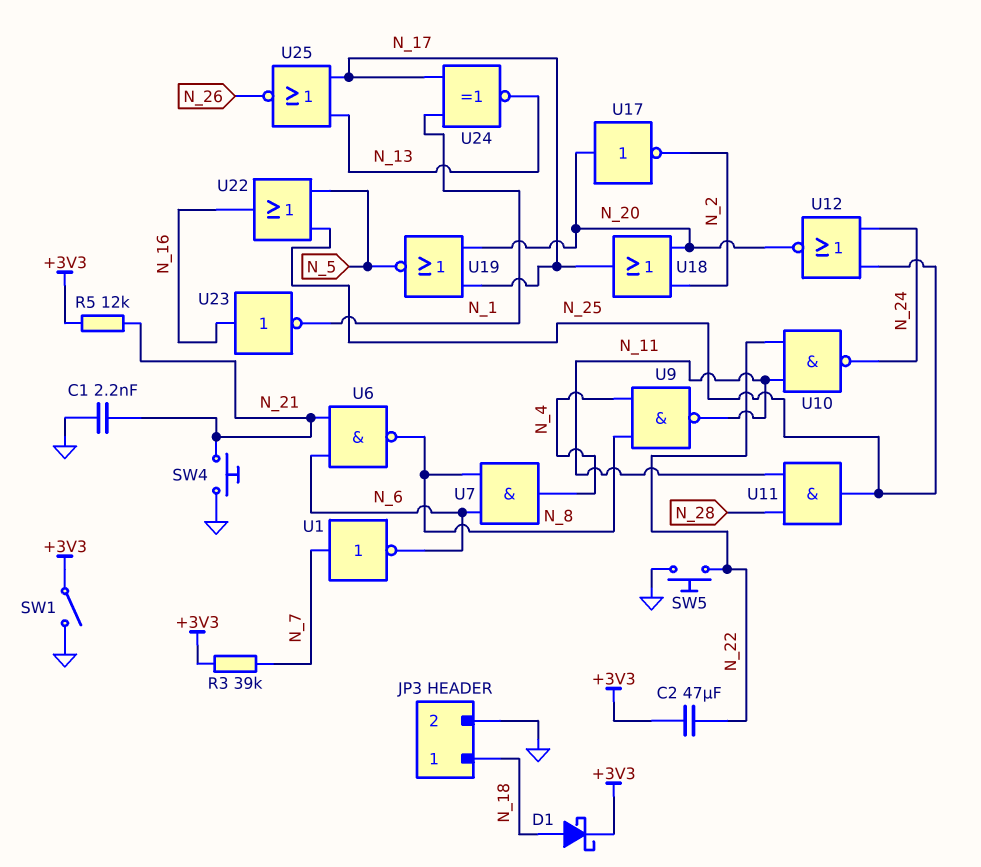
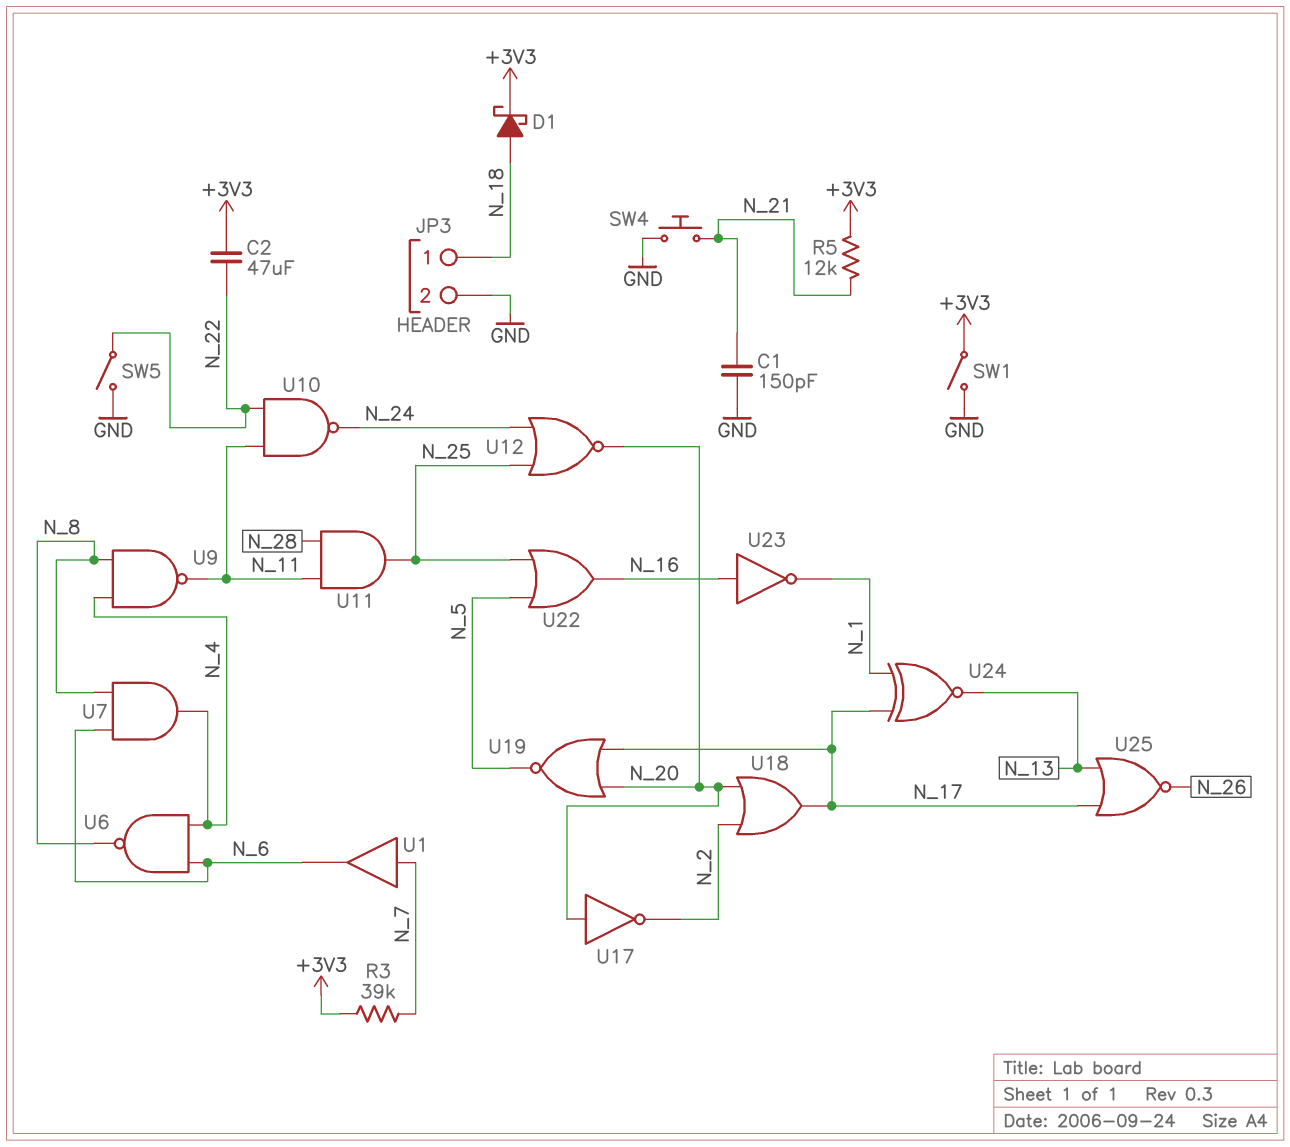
C1: 2.2nF (GND, N_21) -> 150pF (GND, N_21)
SW5: button (GND, N_22) -> switch (GND, N_22)
U1: NOT (in N_7, out N_6) -> buffer (in N_7, out N_6)
U6: NAND (in N_6, in N_21, out N_8) -> NAND (in N_4, in N_6, out N_8)

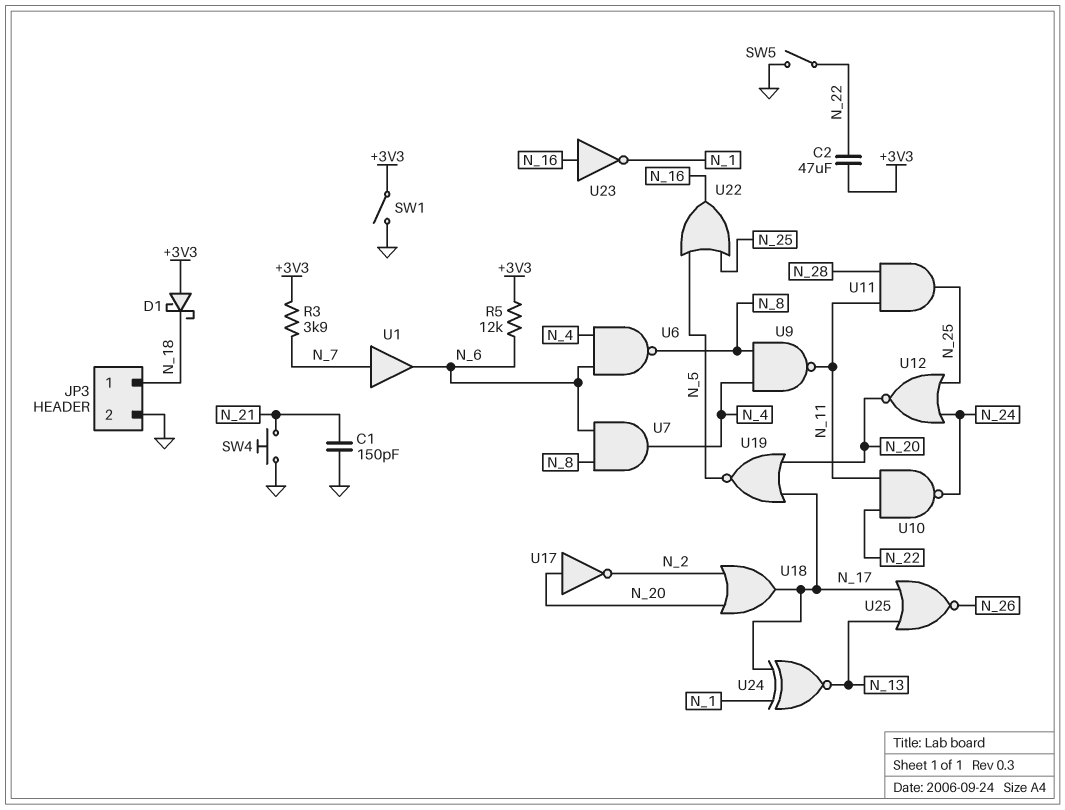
D1: schottky (A N_18, K +3V3) -> schottky (A +3V3, K N_18)
R3: 39k (+3V3, N_7) -> 3.9k (+3V3, N_7)
R5: 12k (+3V3, N_21) -> 12k (+3V3, N_6)

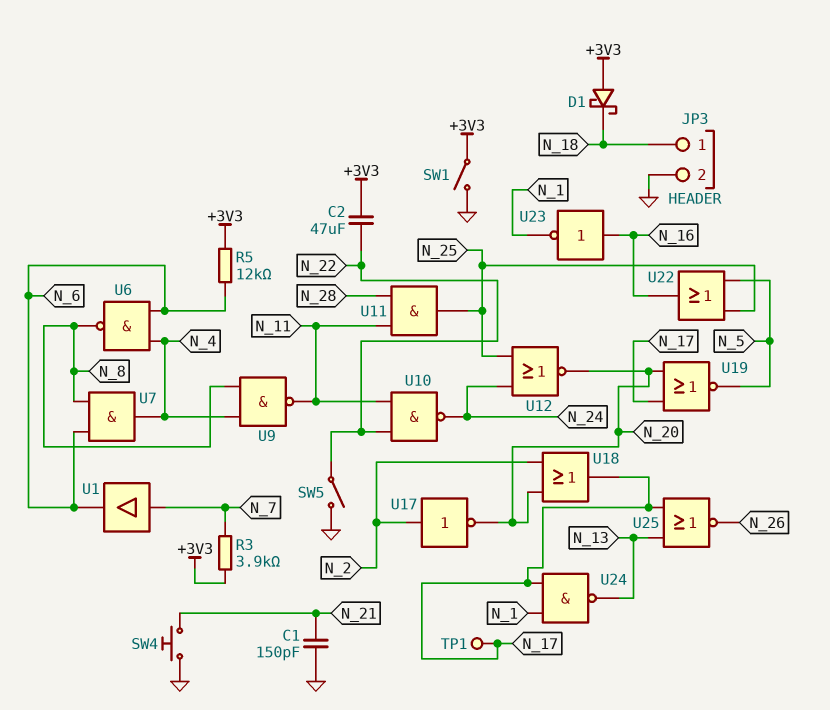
TP1: none -> test point (N_17)
U17: NOT (in N_20, out N_2) -> NOT (in N_2, out N_20)
U24: XNOR (in N_1, in N_17, out N_13) -> NAND (in N_1, in N_17, out N_13)

